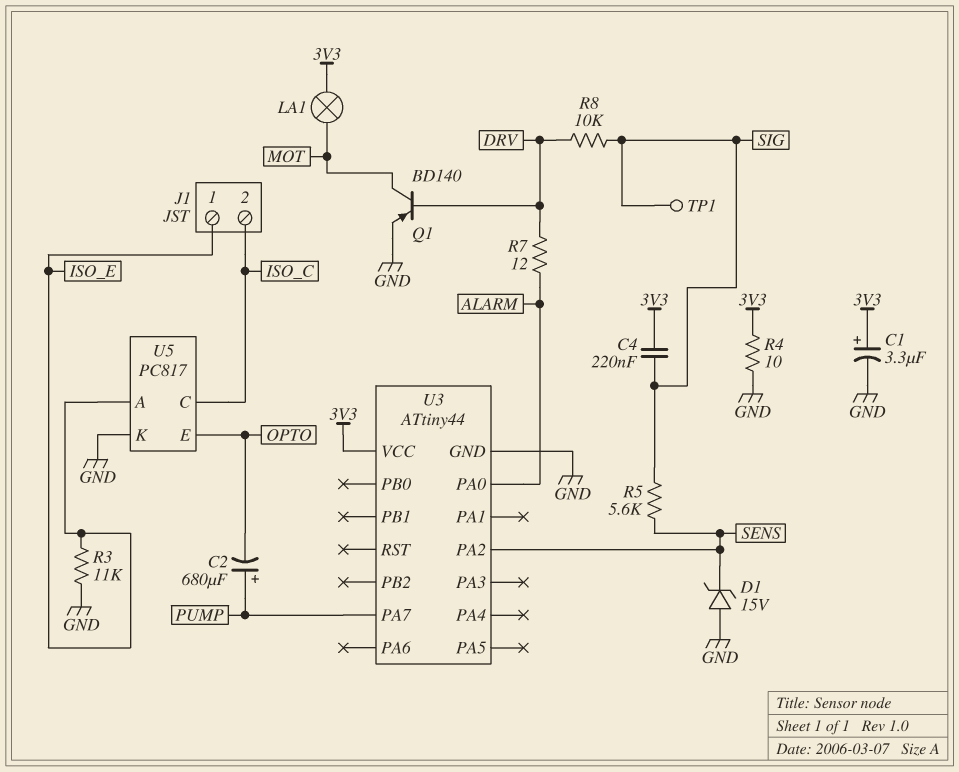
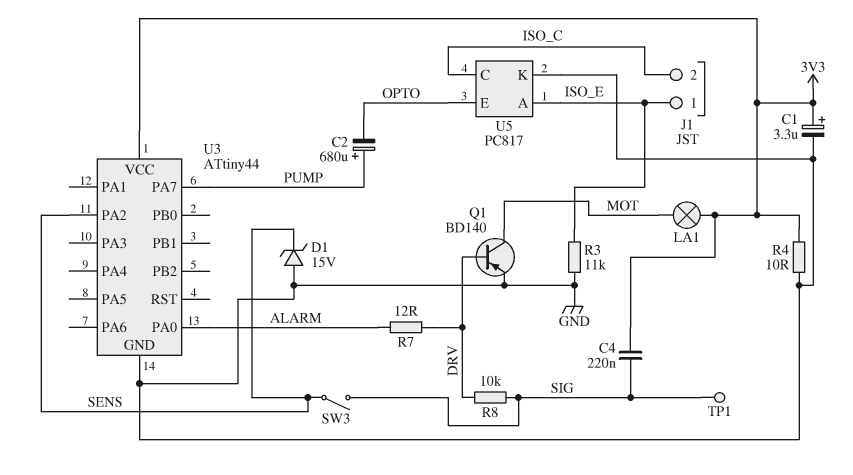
R5: 5.6k (SENS, SIG) -> none
SW3: none -> switch (SENS, SIG)

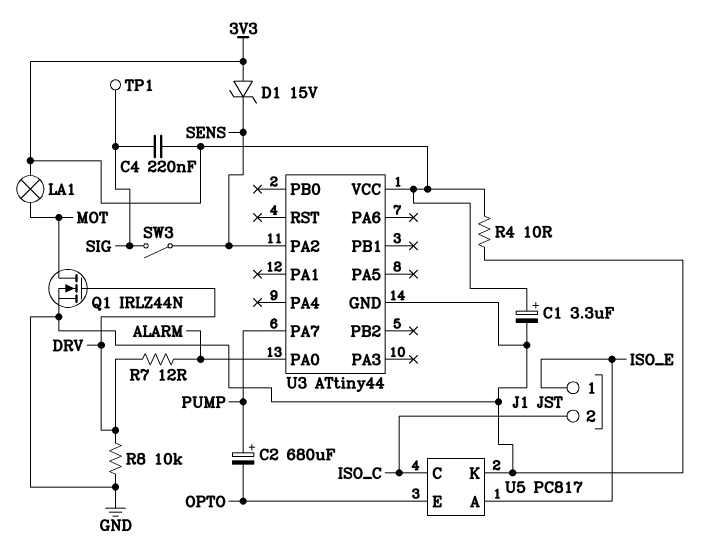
D1: zener 15V (A GND, K SENS) -> zener 15V (A 3V3, K SENS)
Q1: PNP BD140 (B DRV, C MOT, E GND) -> NMOS IRLZ44N (G DRV, D MOT, S GND)
R3: 11k (GND, ISO_E) -> none
R8: 10k (DRV, SIG) -> 10k (DRV, GND)

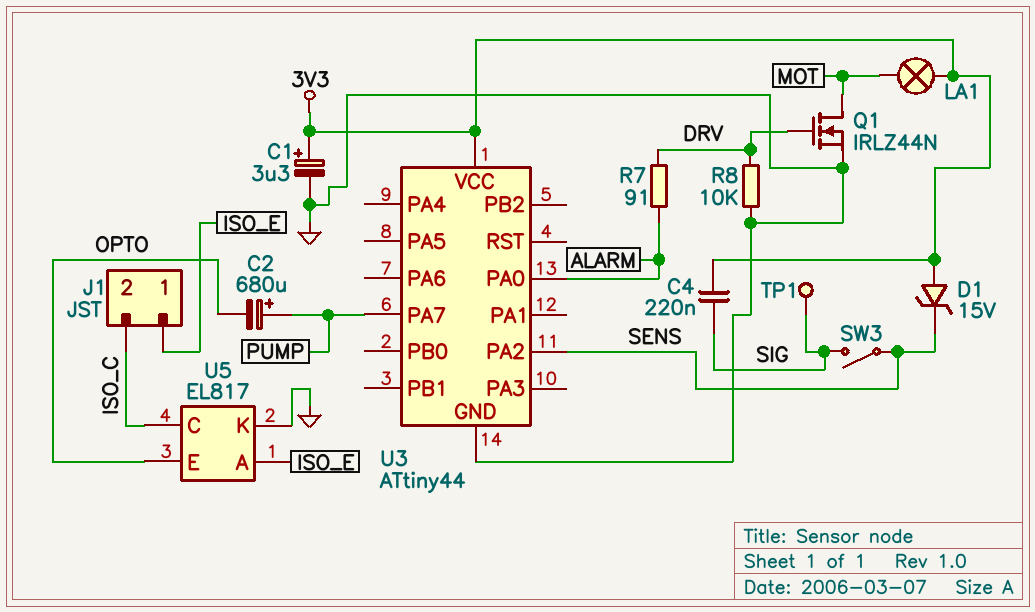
R4: 10 (3V3, GND) -> none
R7: 12 (ALARM, DRV) -> 91 (ALARM, DRV)
U5: PC817 -> EL817

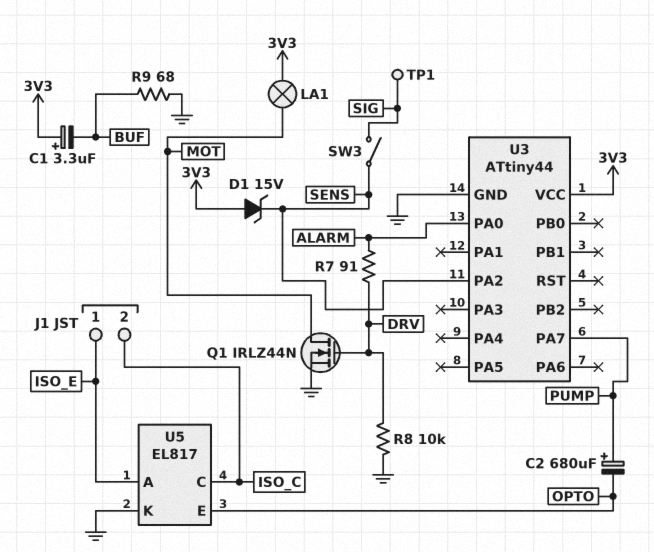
C1: 3.3uF (plus 3V3, minus GND) -> 3.3uF (plus 3V3, minus BUF)
C4: 220nF (3V3, SIG) -> none
R9: none -> 68 (BUF, GND)

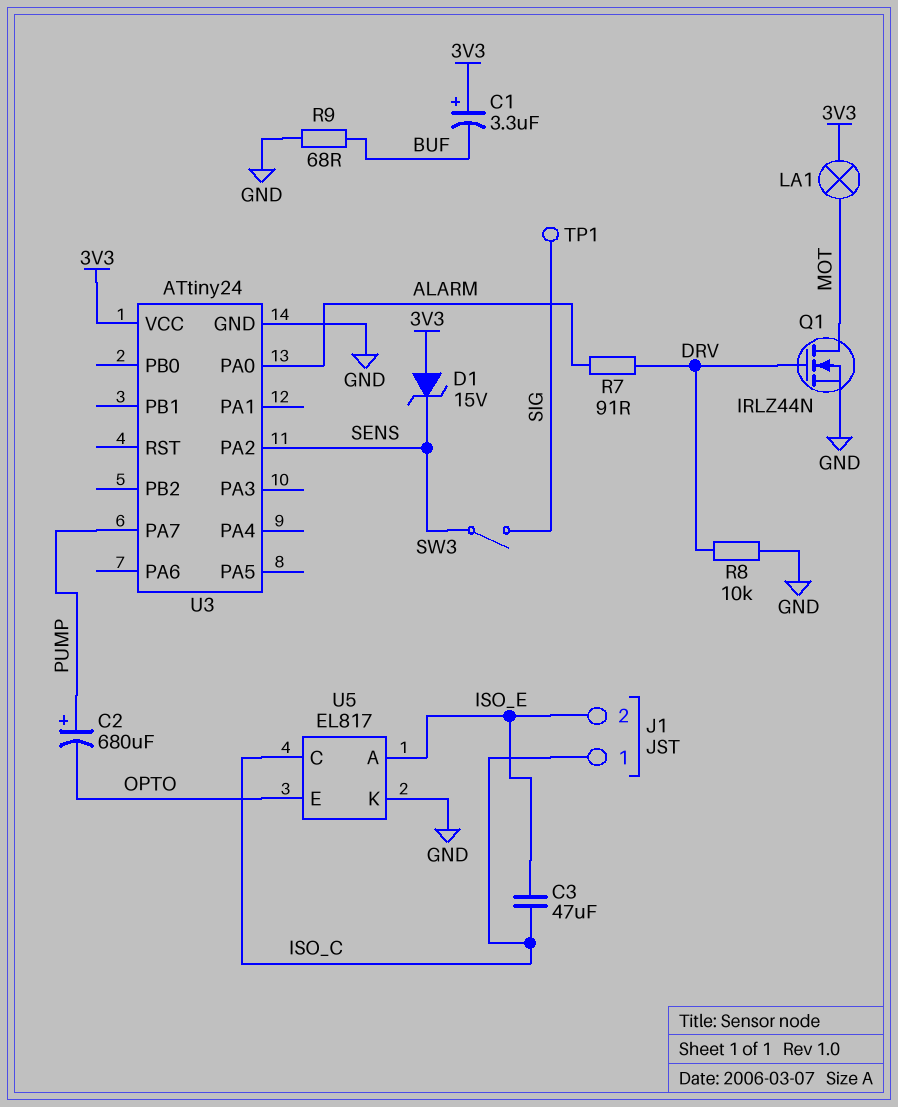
C3: none -> 47uF (ISO_C, ISO_E)
J1 pin 1: ISO_E -> ISO_C
J1 pin 2: ISO_C -> ISO_E
U3: ATtiny44 -> ATtiny24

